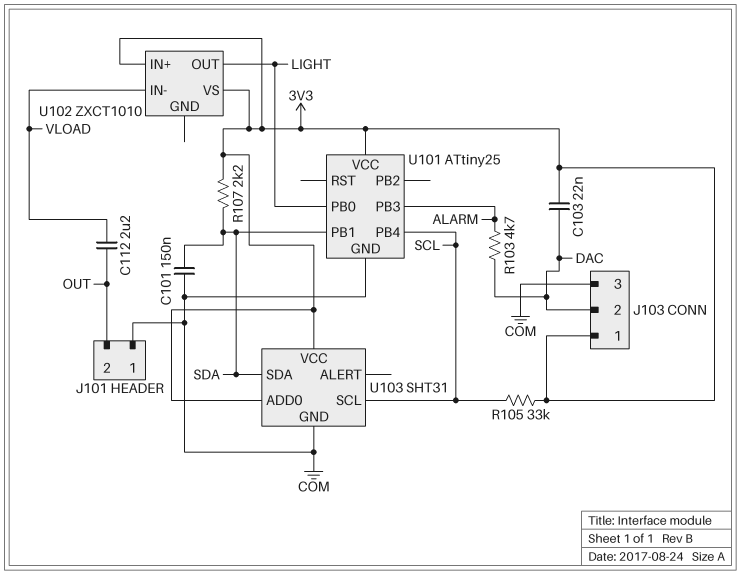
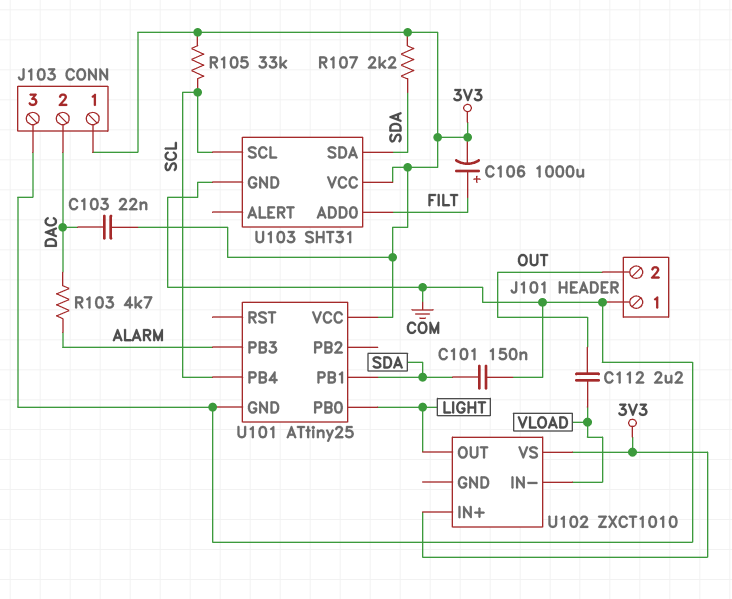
C106: none -> 1000uF (plus FILT, minus 3V3)
U103 pin ADD0: 3V3 -> FILT

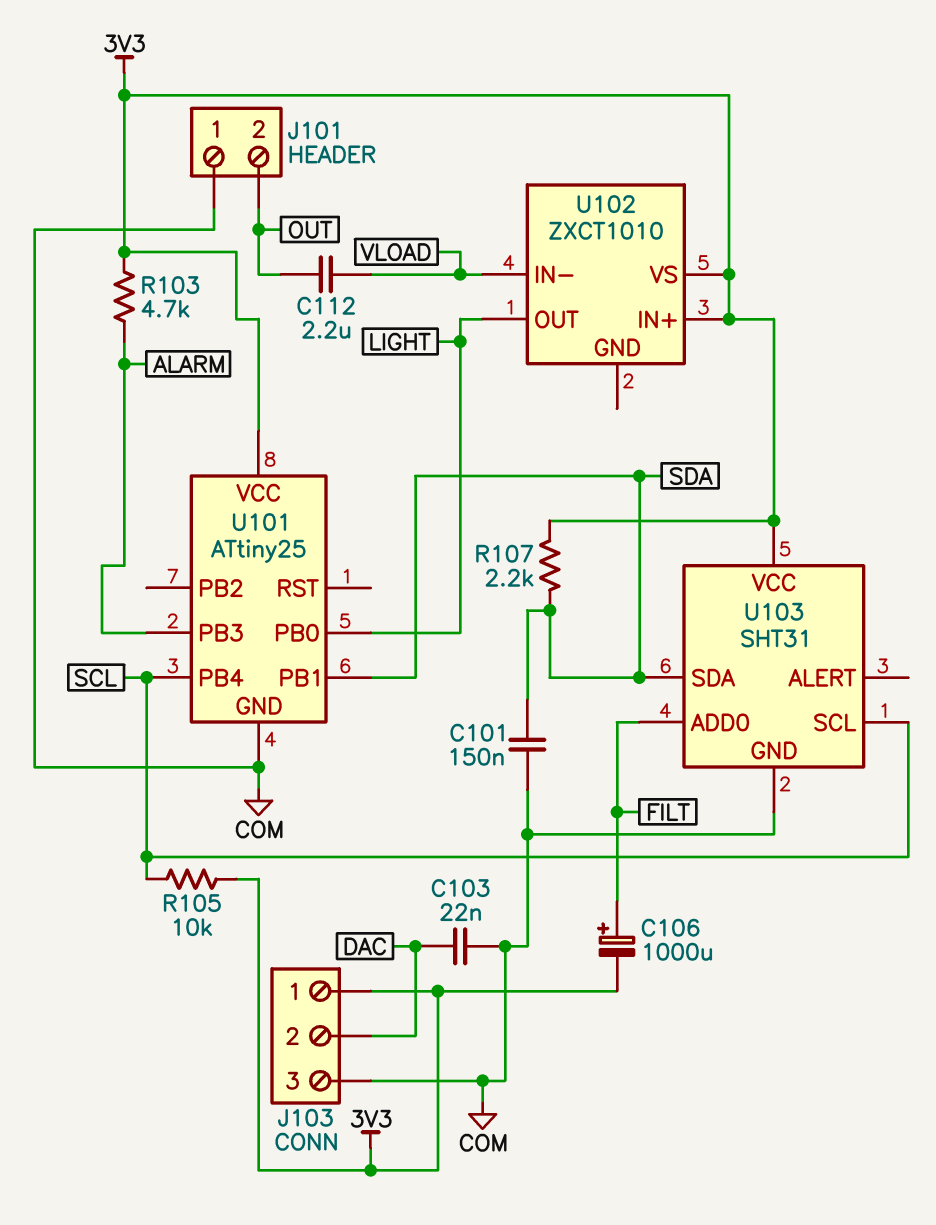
C103: 22nF (3V3, DAC) -> 22nF (COM, DAC)
R103: 4.7k (ALARM, DAC) -> 4.7k (3V3, ALARM)
R105: 33k (3V3, SCL) -> 10k (3V3, SCL)

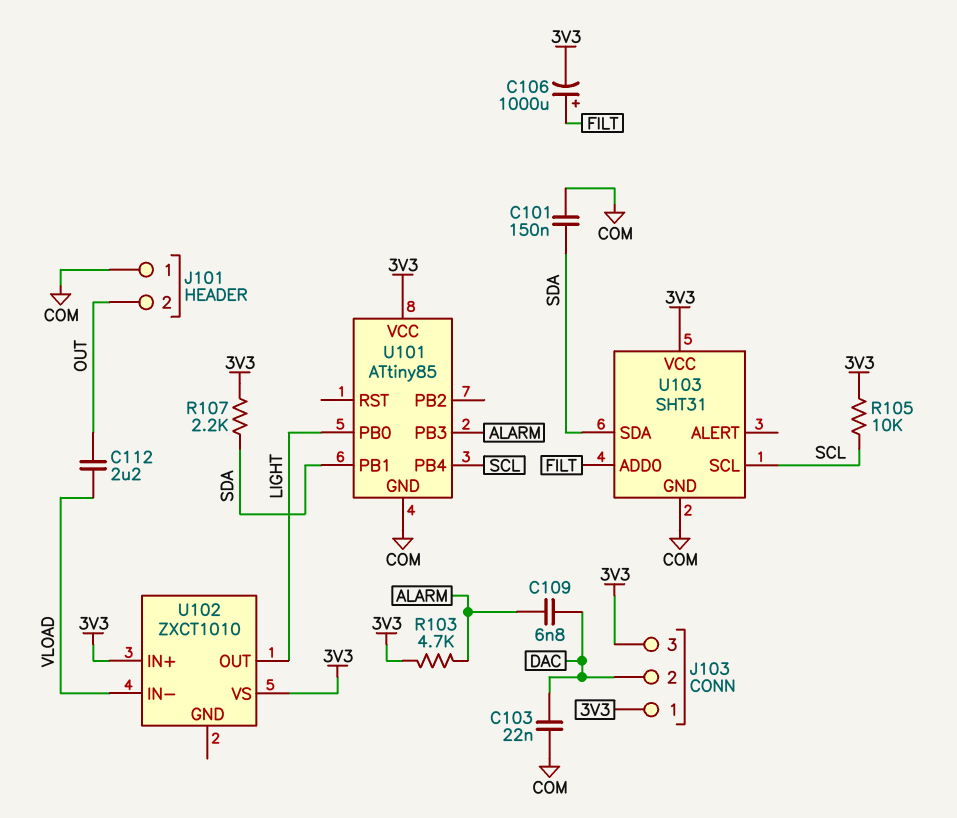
C109: none -> 6.8nF (ALARM, DAC)
J103 pin 3: COM -> 3V3
U101: ATtiny25 -> ATtiny85

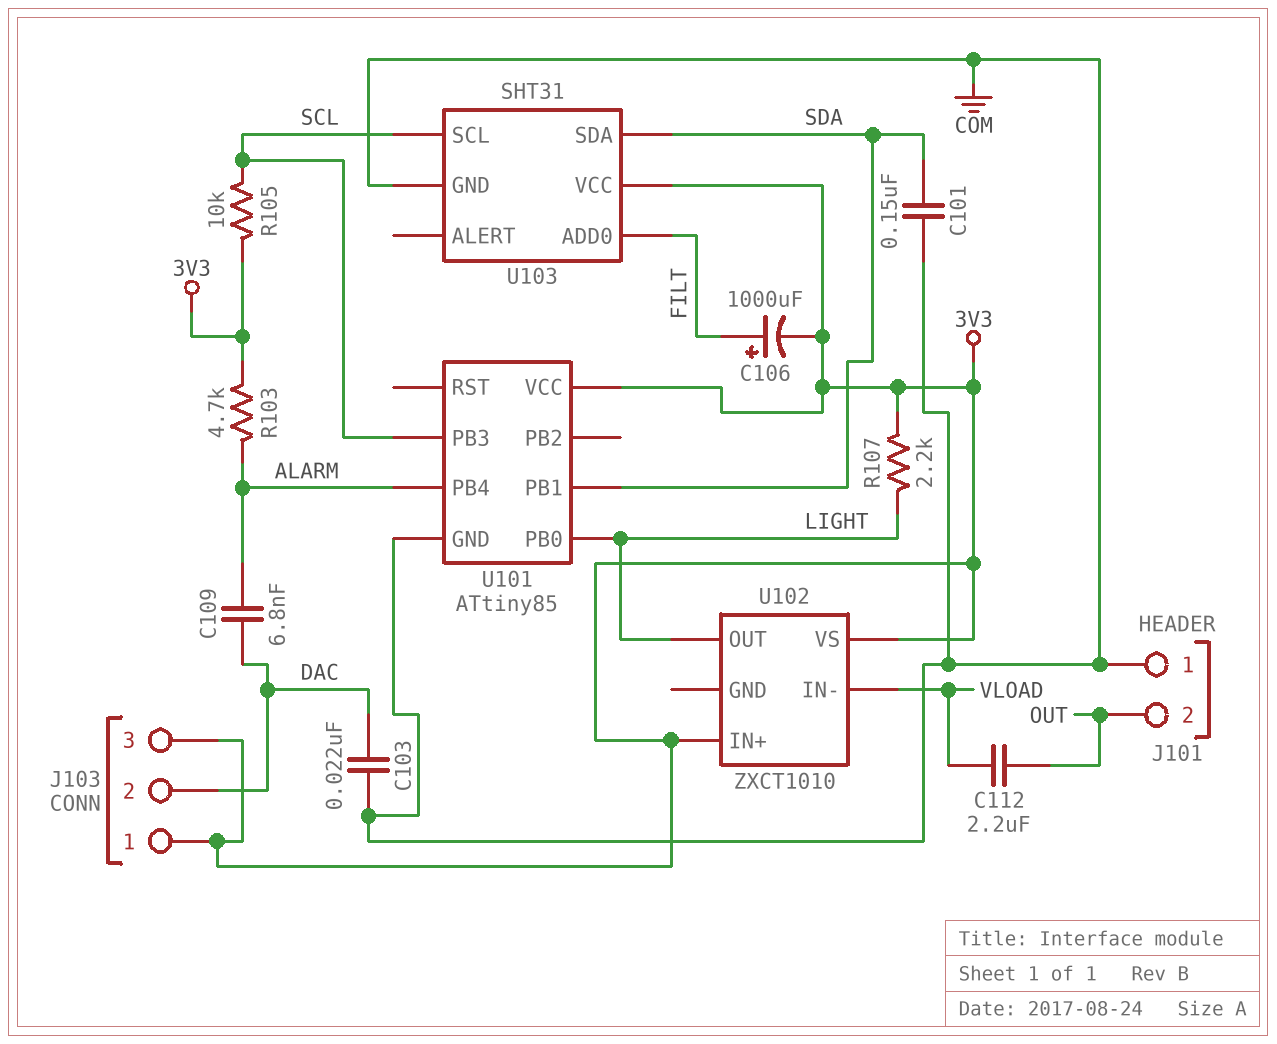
R107: 2.2k (3V3, SDA) -> 2.2k (3V3, LIGHT)
U101 pin PB3: ALARM -> SCL
U101 pin PB4: SCL -> ALARM

